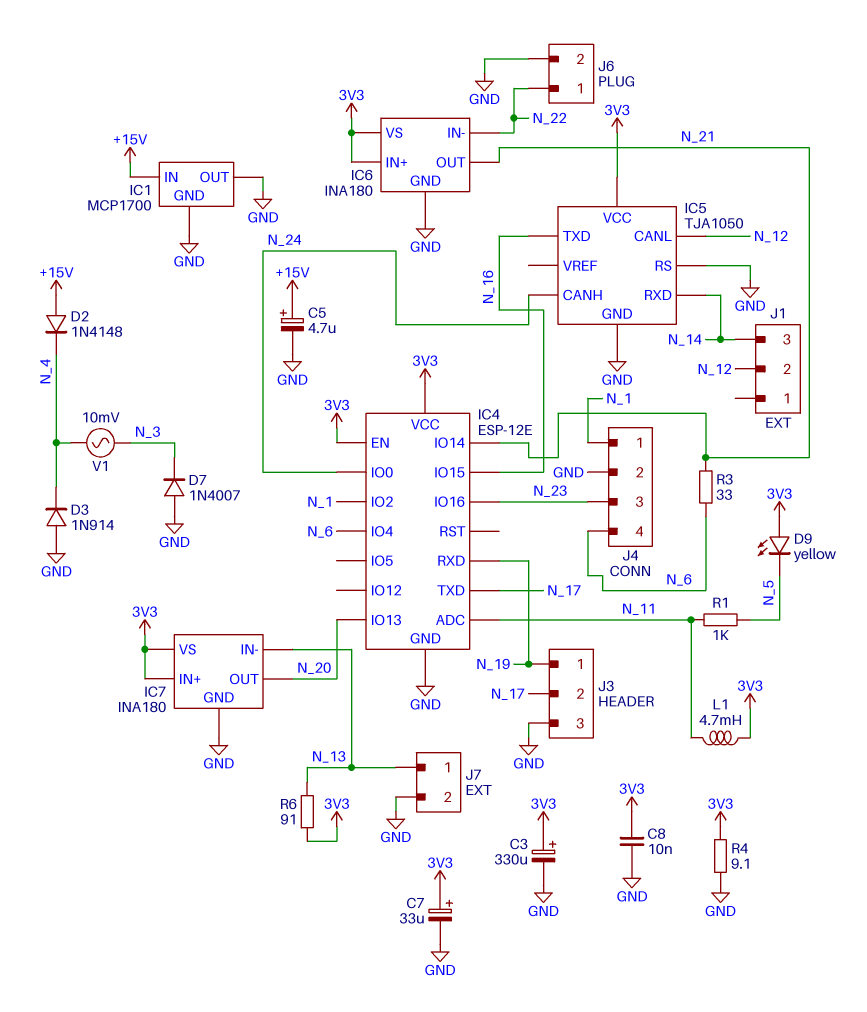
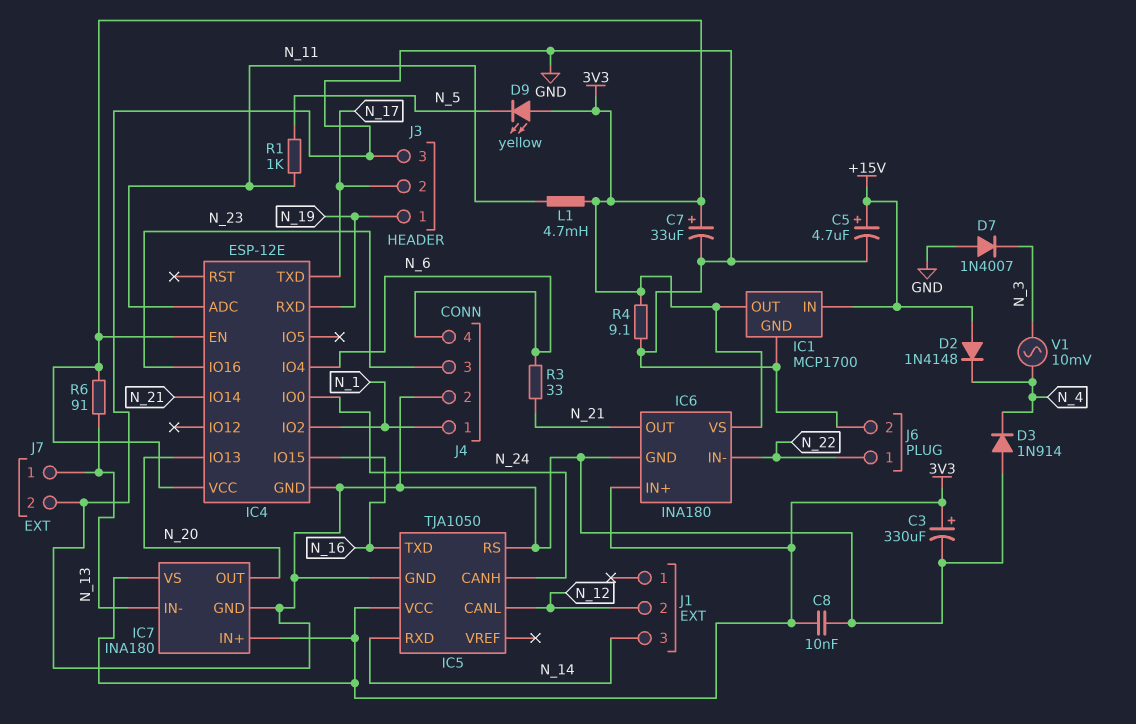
IC1 pin OUT: GND -> 3V3

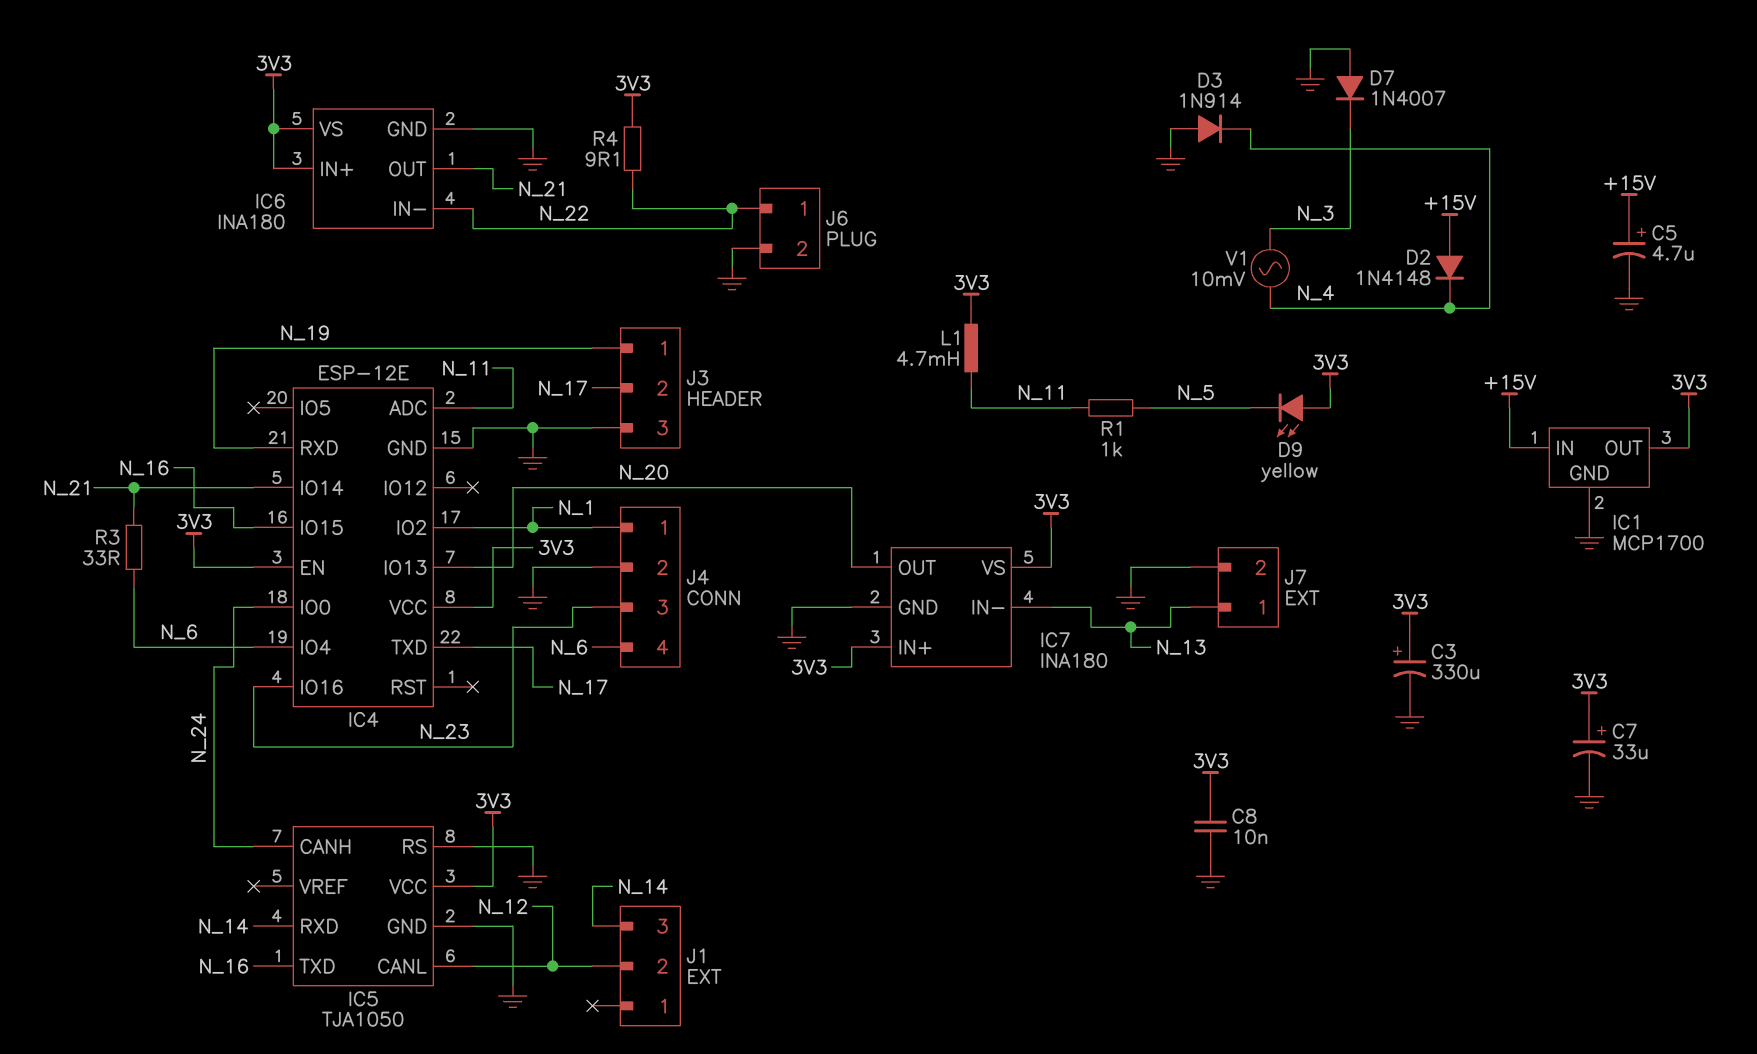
R4: 9.1 (3V3, GND) -> 9.1 (3V3, N_22)
R6: 91 (3V3, N_13) -> none

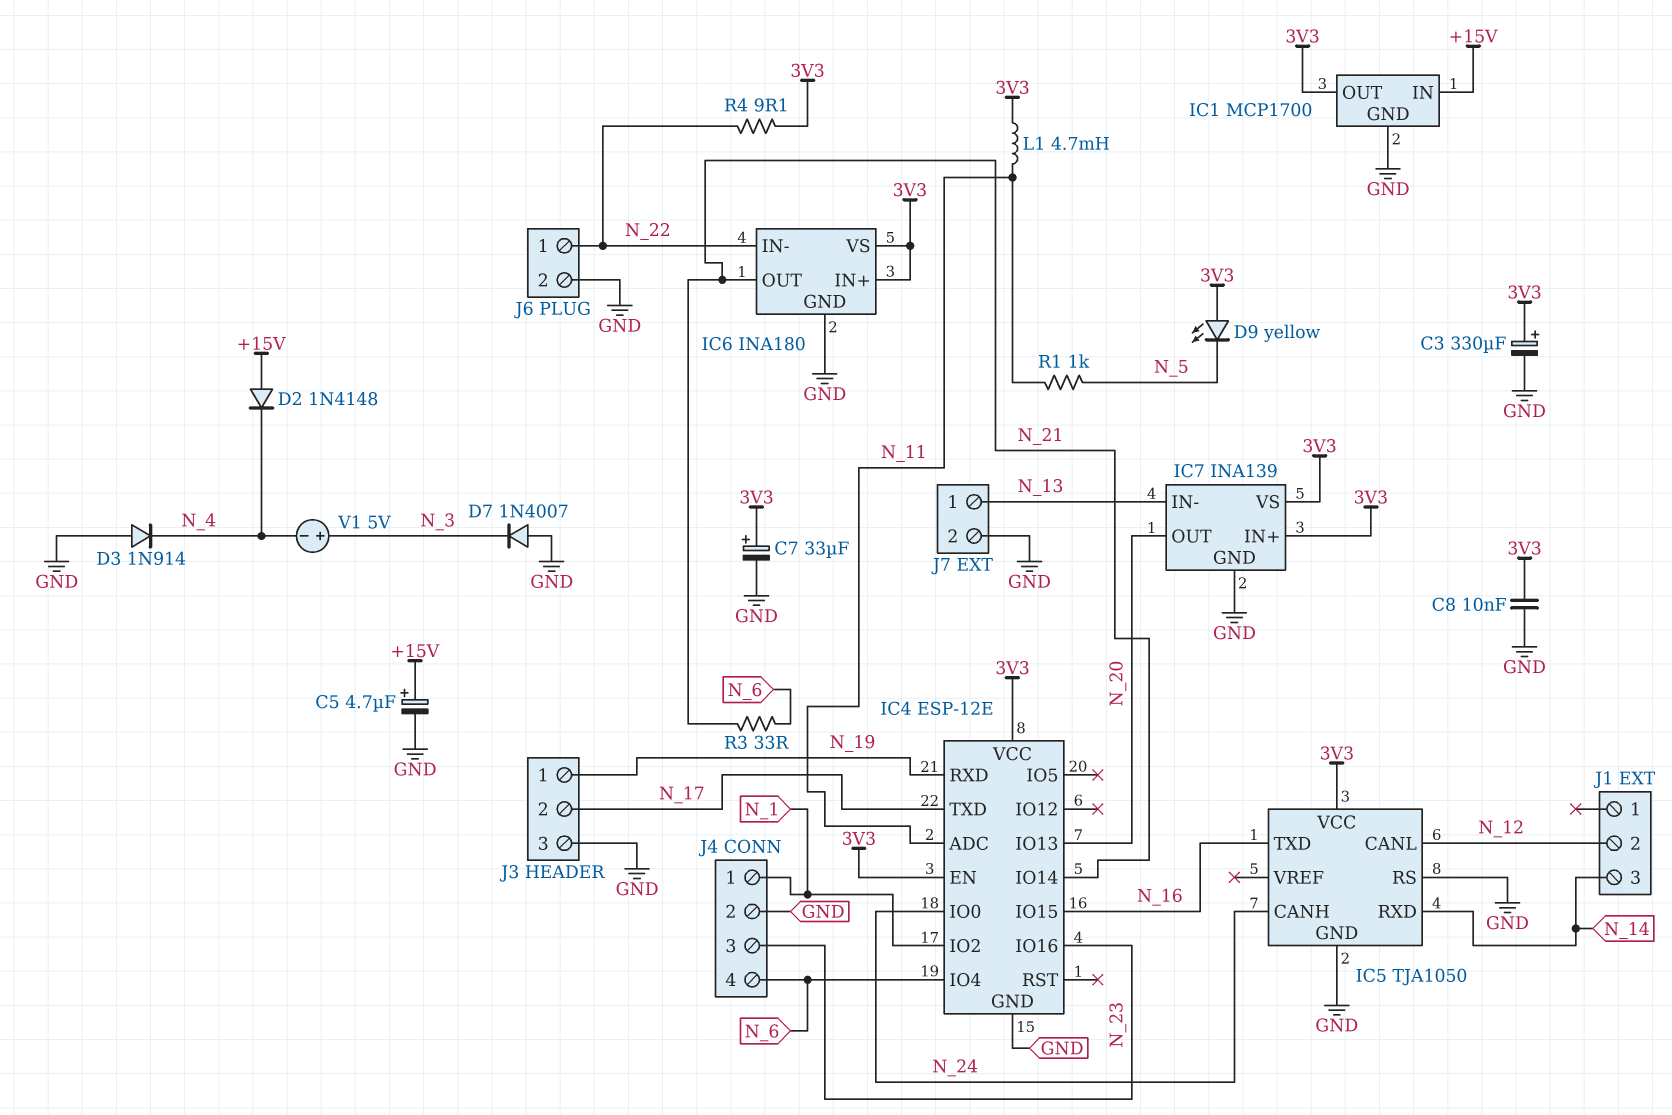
IC7: INA180 -> INA139
V1: AC 10mV (N_3, N_4) -> 5V (plus N_3, minus N_4)

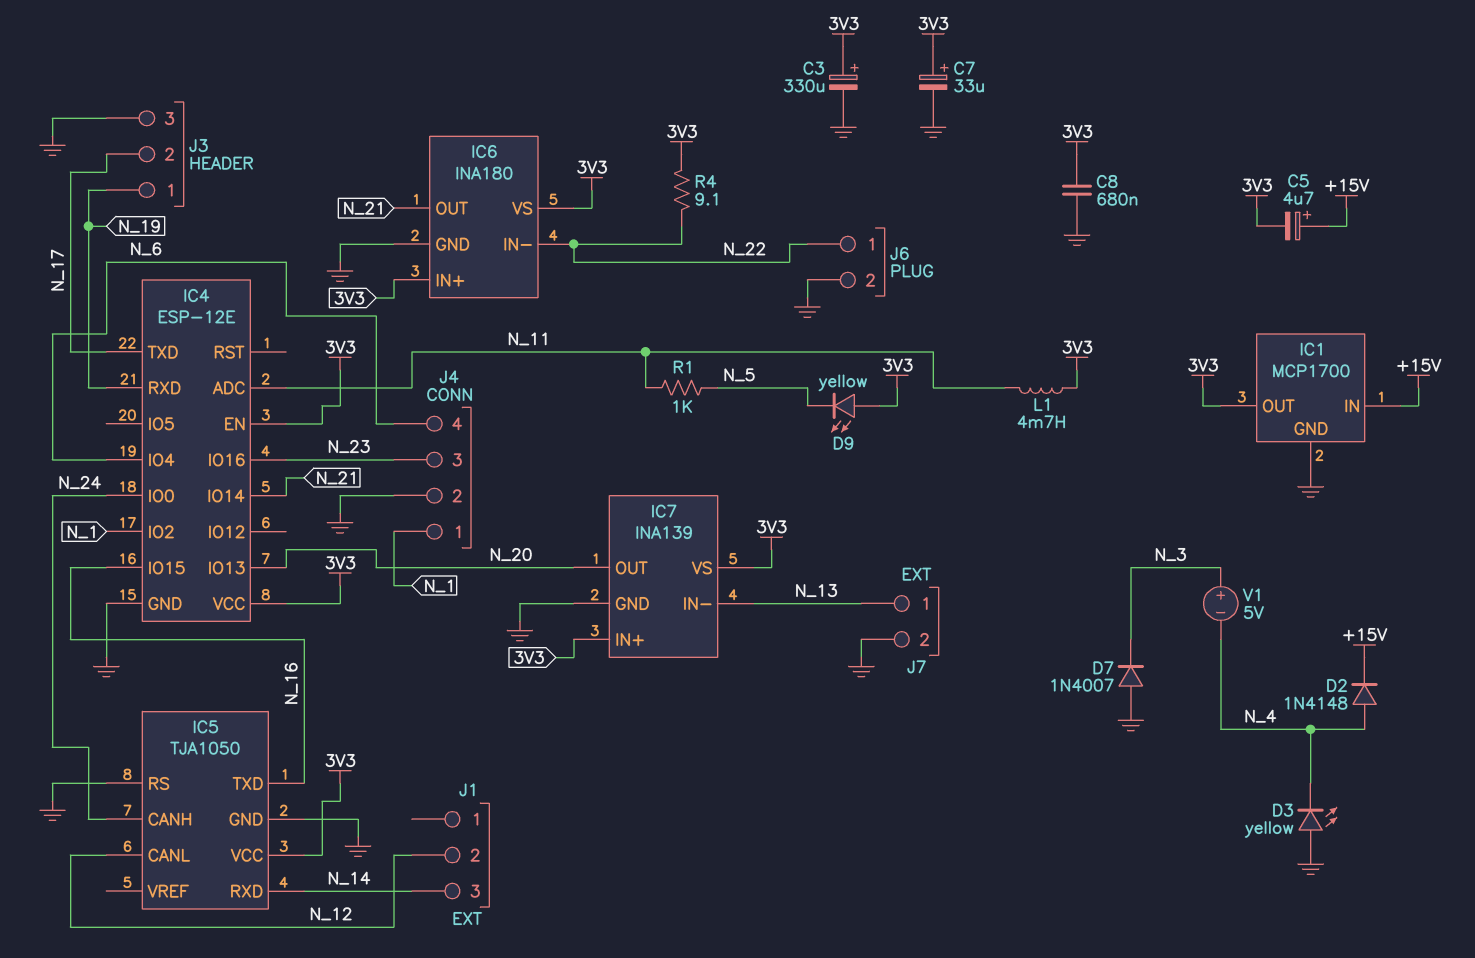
C5: 4.7uF (plus +15V, minus GND) -> 4.7uF (plus +15V, minus 3V3)
C8: 10nF (3V3, GND) -> 680nF (3V3, GND)
D2: diode 1N4148 (A +15V, K N_4) -> diode 1N4148 (A N_4, K +15V)
D3: diode 1N914 (A GND, K N_4) -> LED yellow (A GND, K N_4)
R3: 33 (N_6, N_21) -> none

